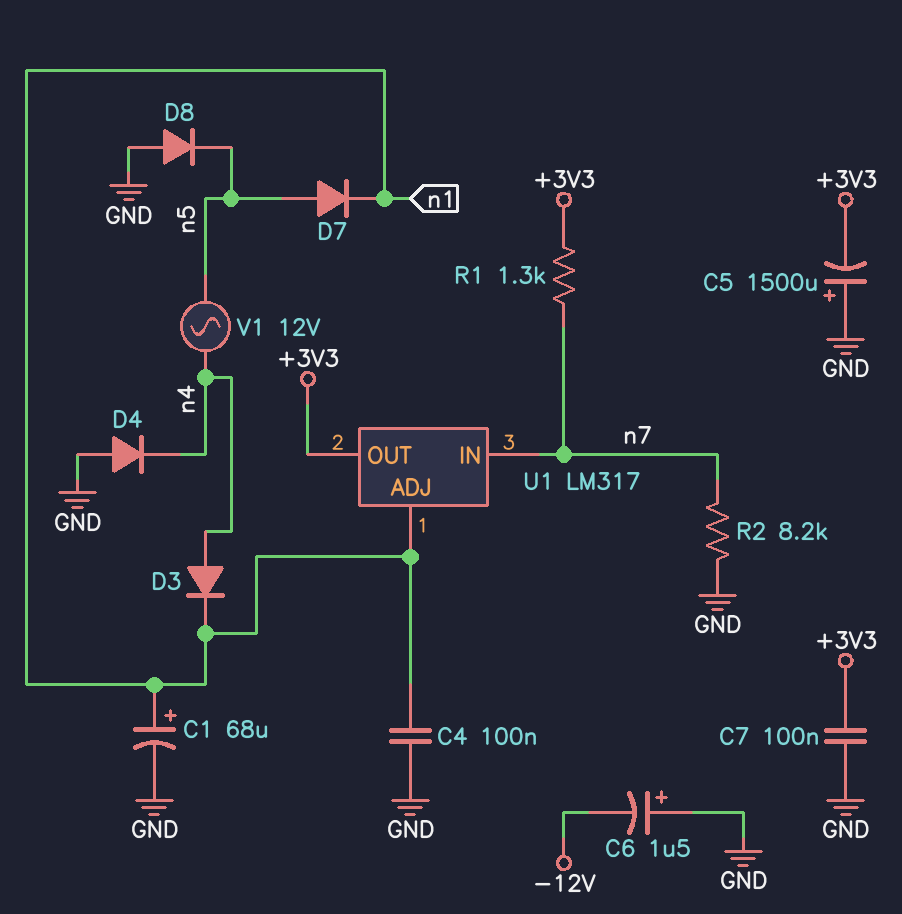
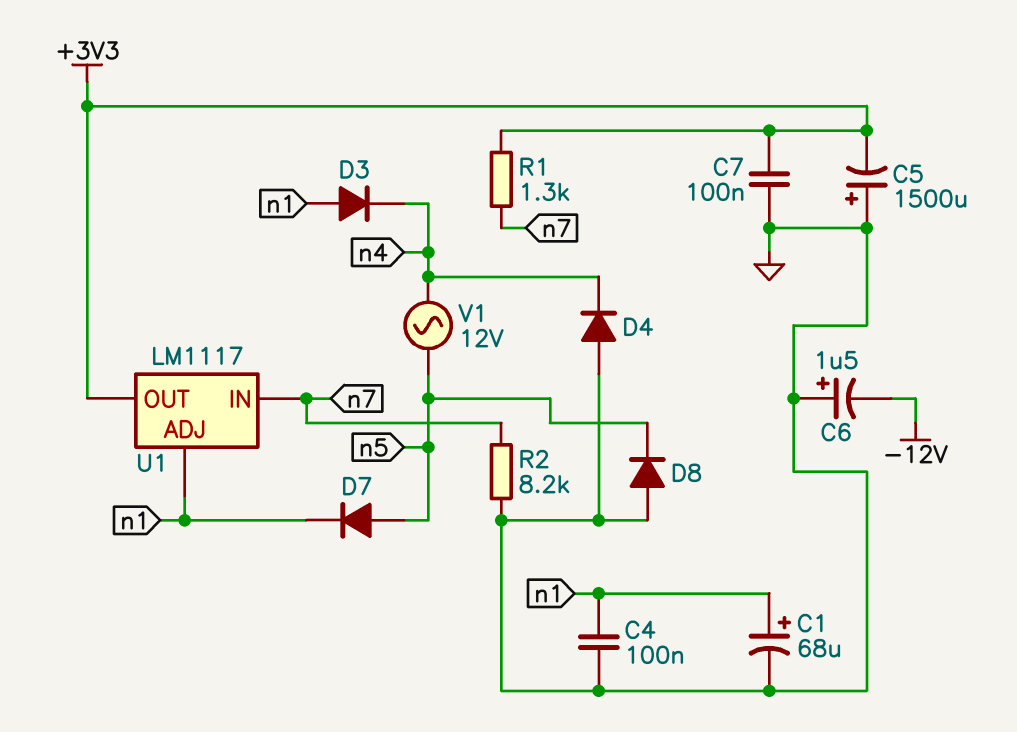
D3: diode (A n4, K n1) -> diode (A n1, K n4)
U1: LM317 -> LM1117

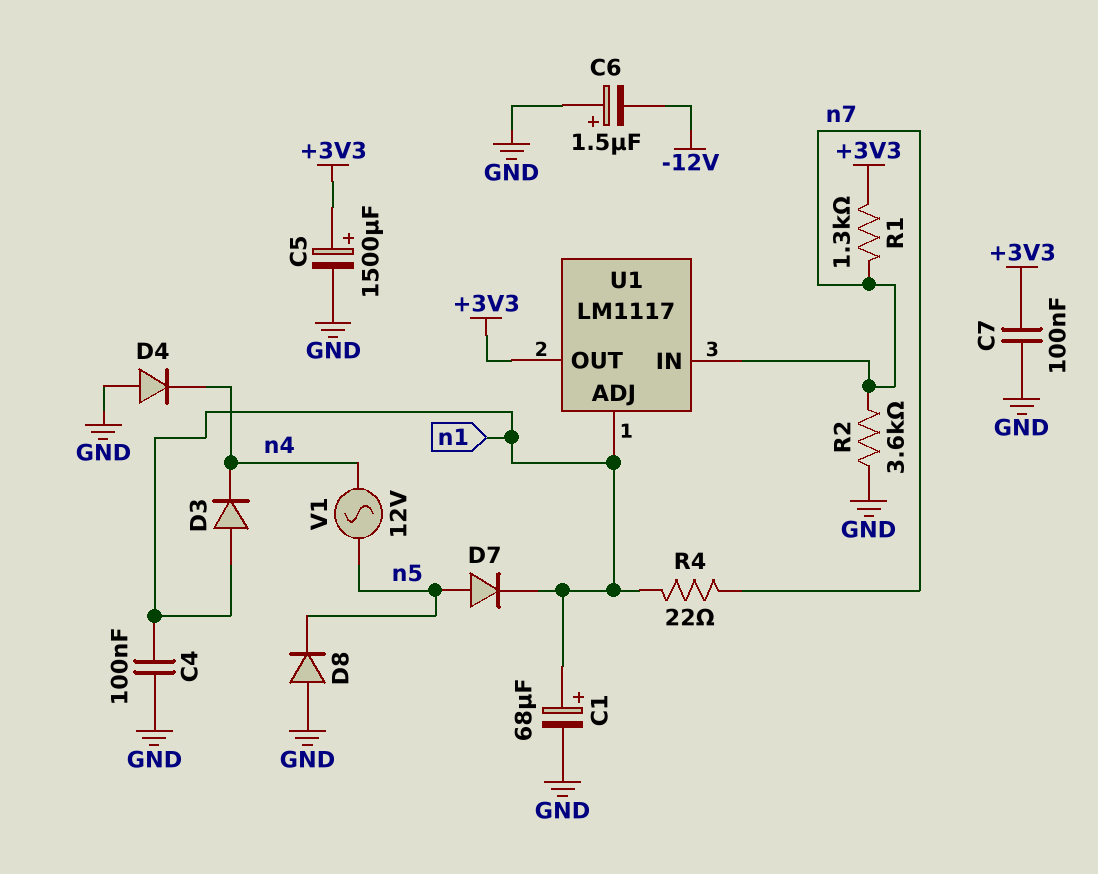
C5: 1500uF (plus GND, minus +3V3) -> 1500uF (plus +3V3, minus GND)
R2: 8.2k (GND, n7) -> 3.6k (GND, n7)
R4: none -> 22 (n1, n7)

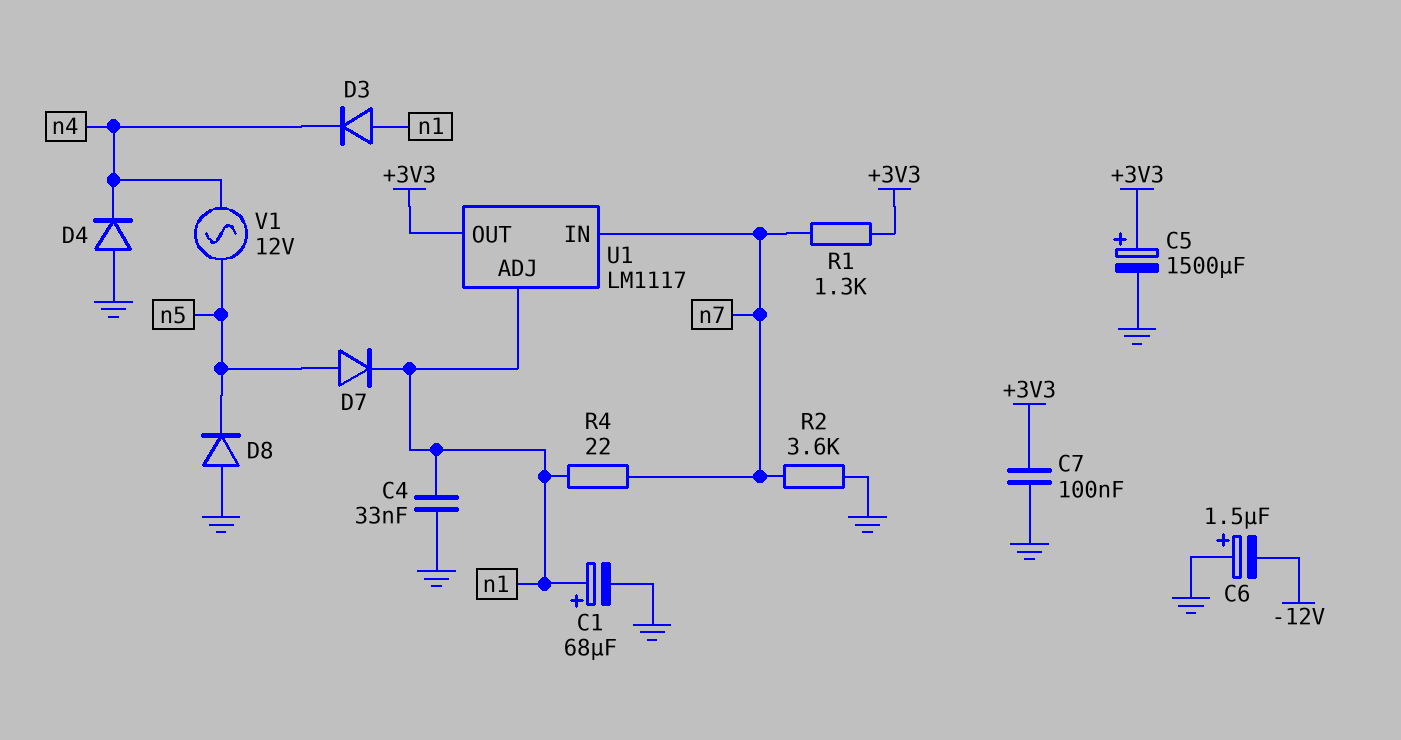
C4: 100nF (GND, n1) -> 33nF (GND, n1)

